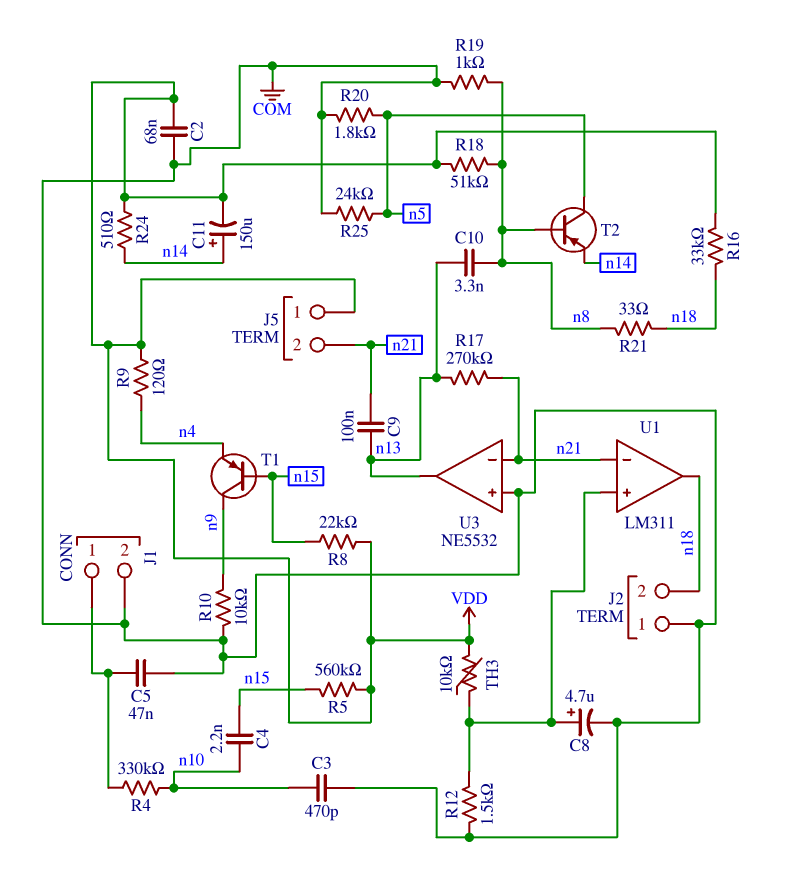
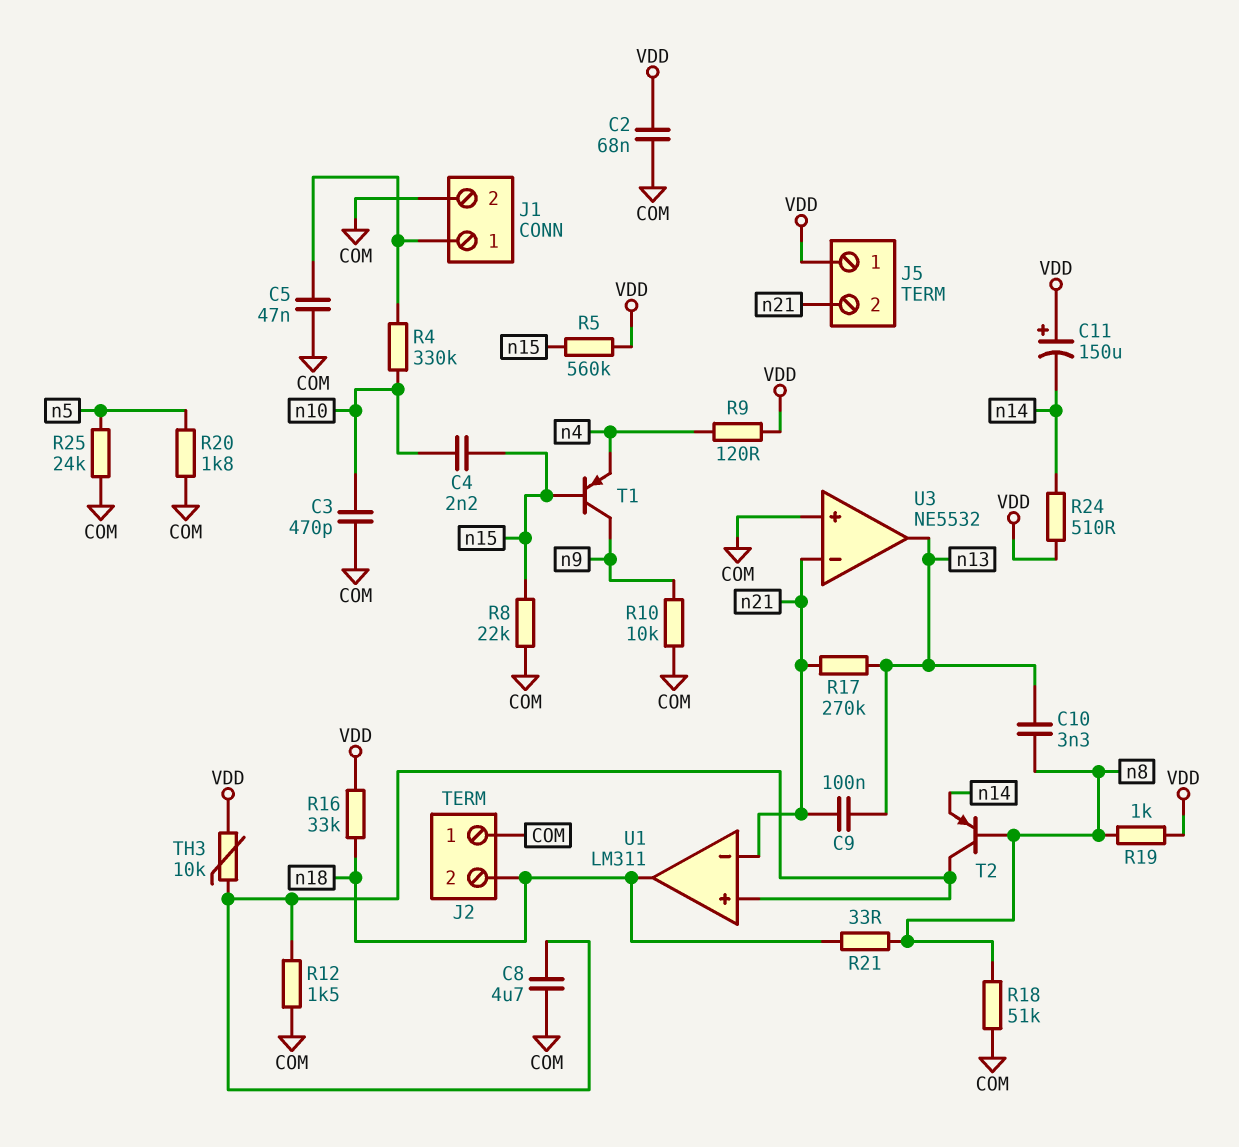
C8: 4.7uF (plus U1/in+, minus COM) -> 4.7uF (COM, U1/in+)
C11: 150uF (plus n14, minus VDD) -> 150uF (plus VDD, minus n14)
R8: 22k (VDD, n15) -> 22k (COM, n15)
R18: 51k (VDD, n8) -> 51k (COM, n8)
R19: 1k (COM, n8) -> 1k (VDD, n8)
T2: PNP (B n8, C n5, E n14) -> PNP (B n8, C U1/in+, E n14)

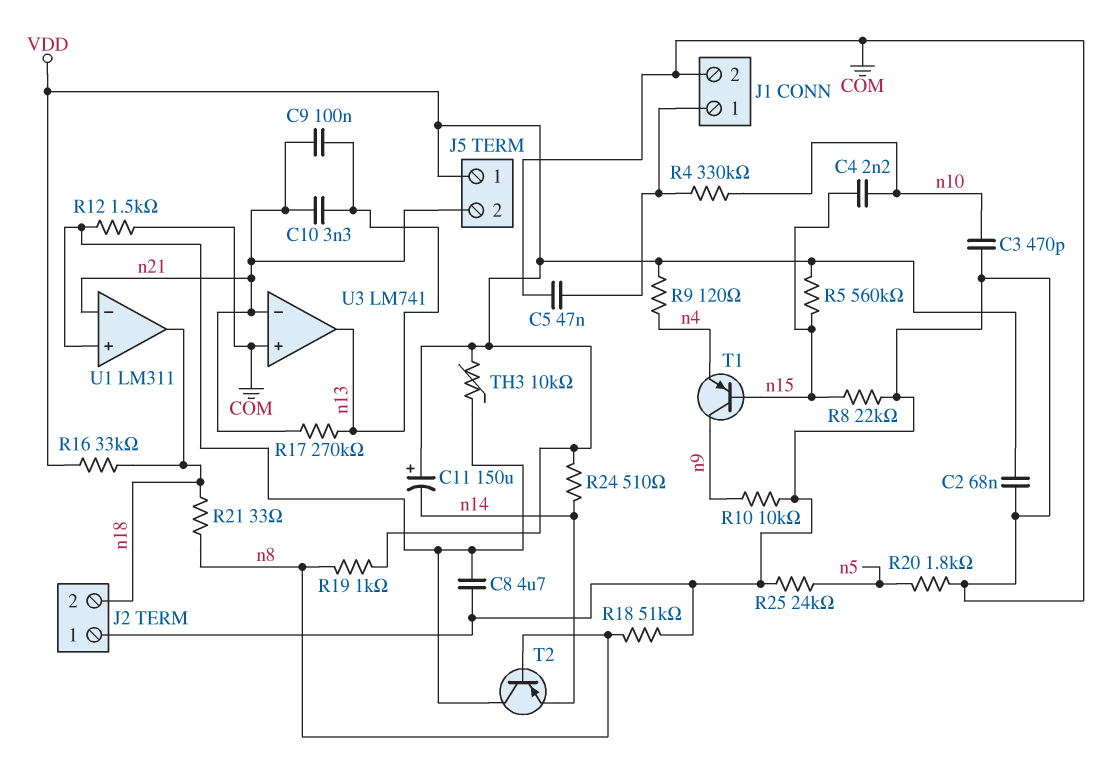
C10: 3.3nF (n8, n13) -> 3.3nF (n13, n21)
U3: NE5532 -> LM741

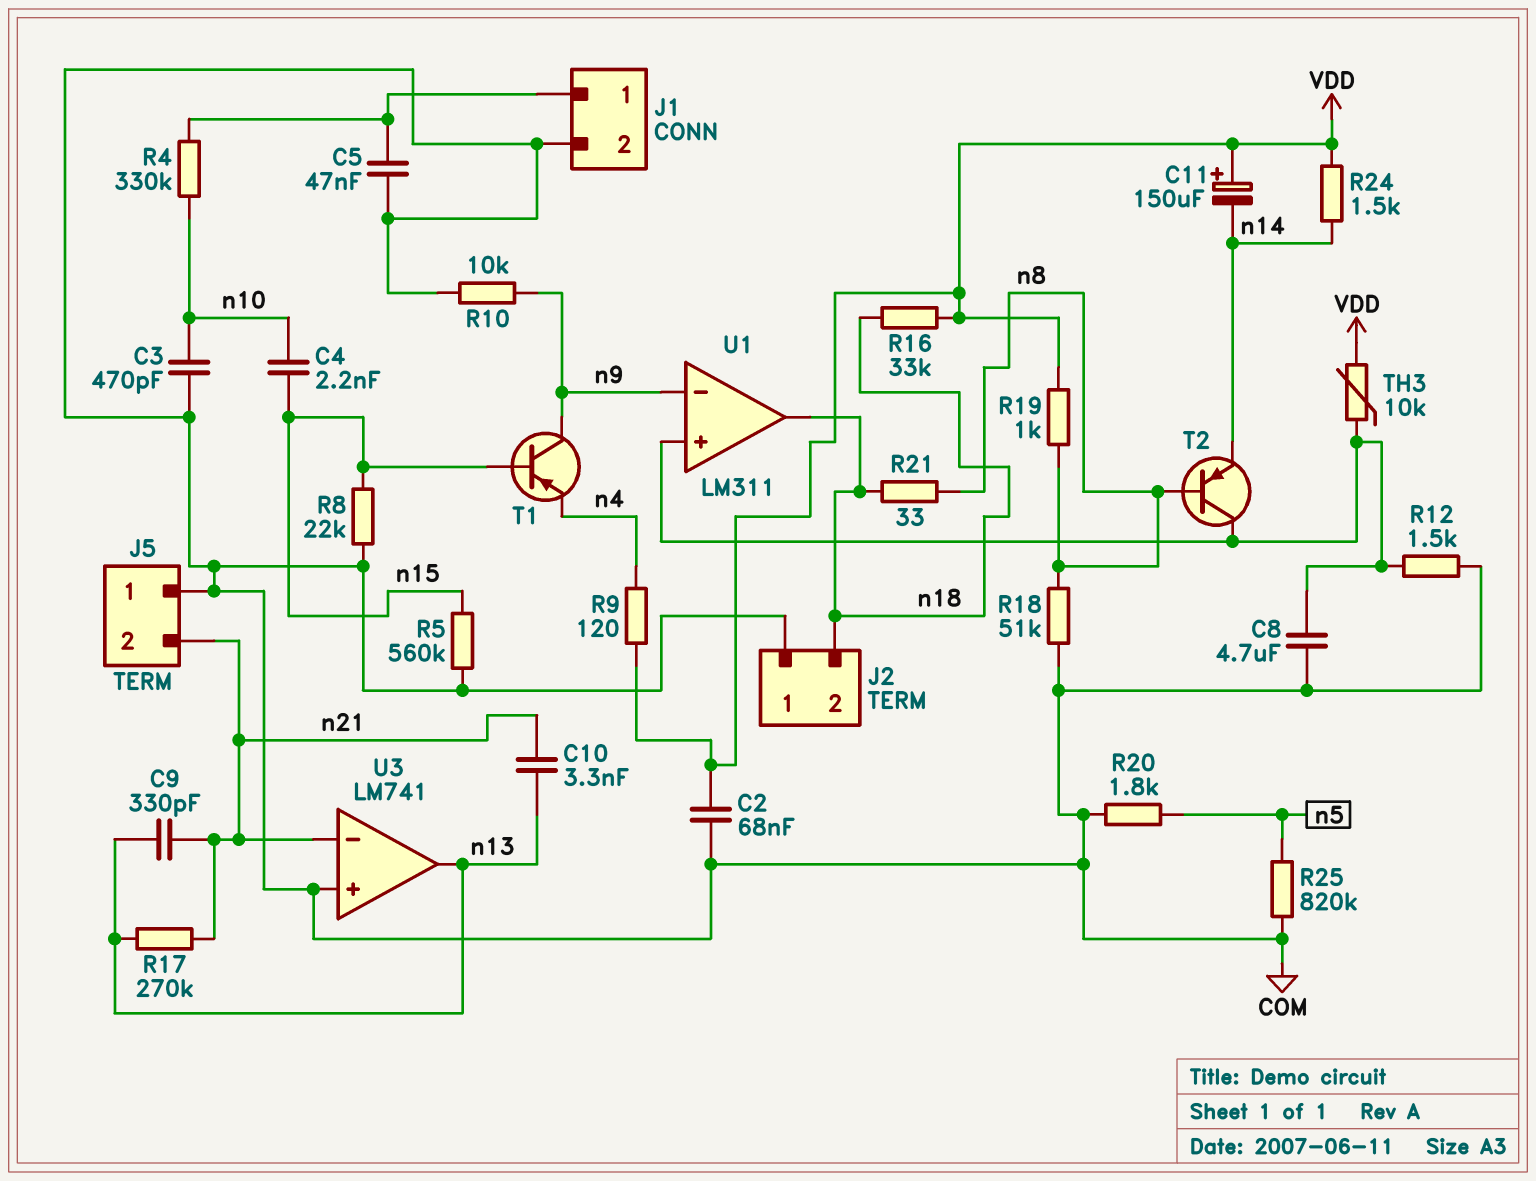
C9: 100nF (n13, n21) -> 330pF (n13, n21)
J5 pin 1: VDD -> COM
R5: 560k (VDD, n15) -> 560k (COM, n15)
R24: 510 (VDD, n14) -> 1.5k (VDD, n14)
R25: 24k (COM, n5) -> 820k (COM, n5)
U1 pin in-: n21 -> n9

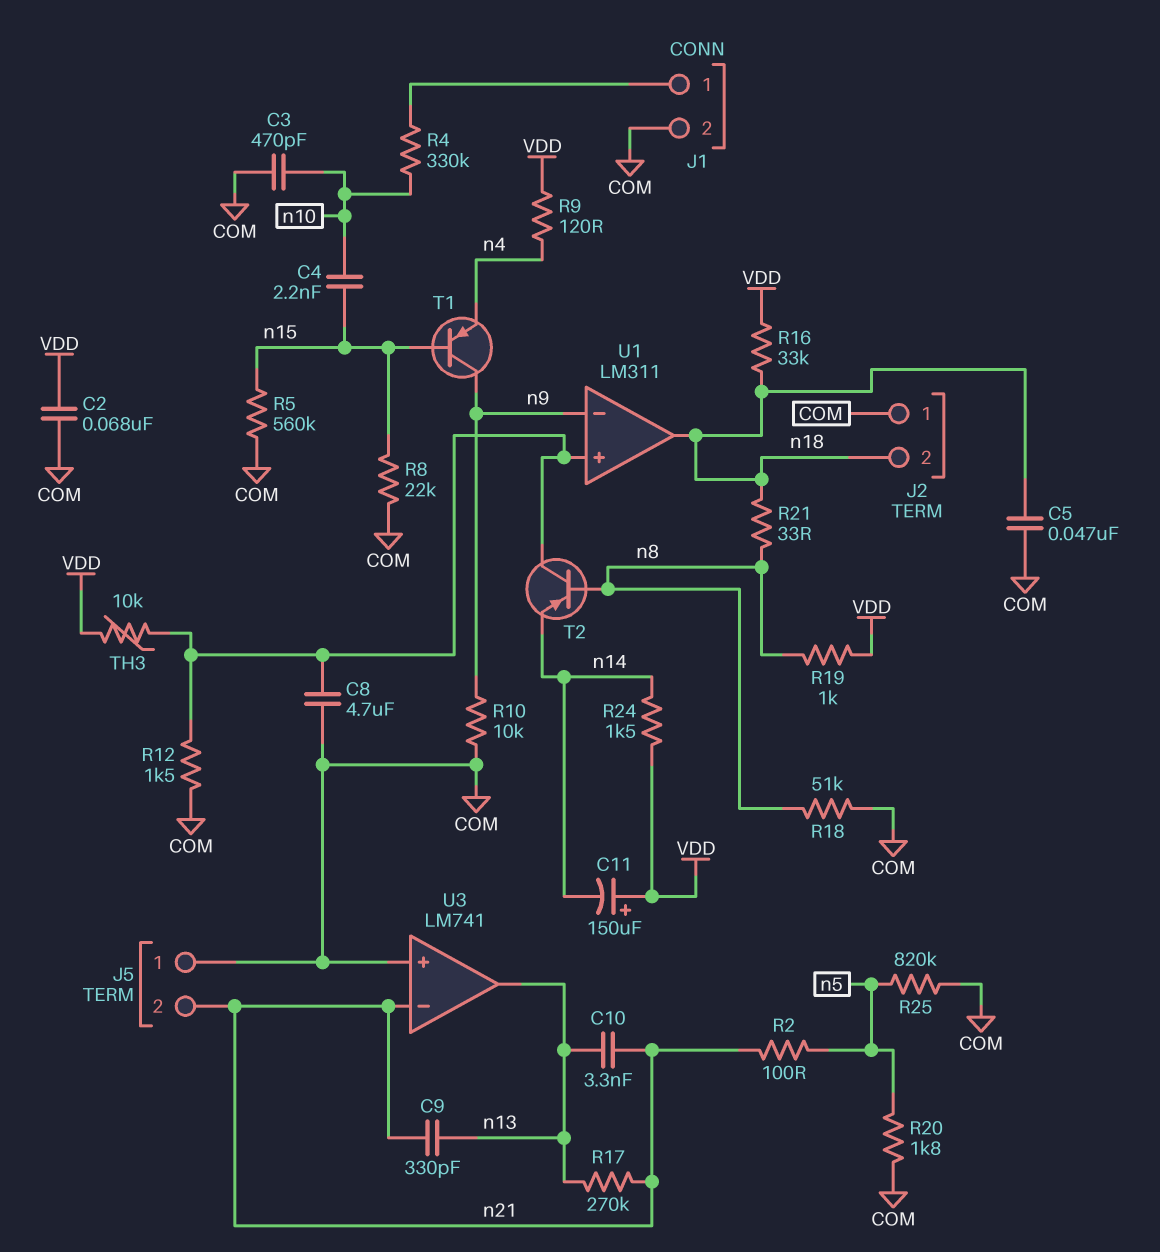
C5: 47nF (COM, J1/1) -> 47nF (COM, n18)
R2: none -> 100 (n5, n21)

